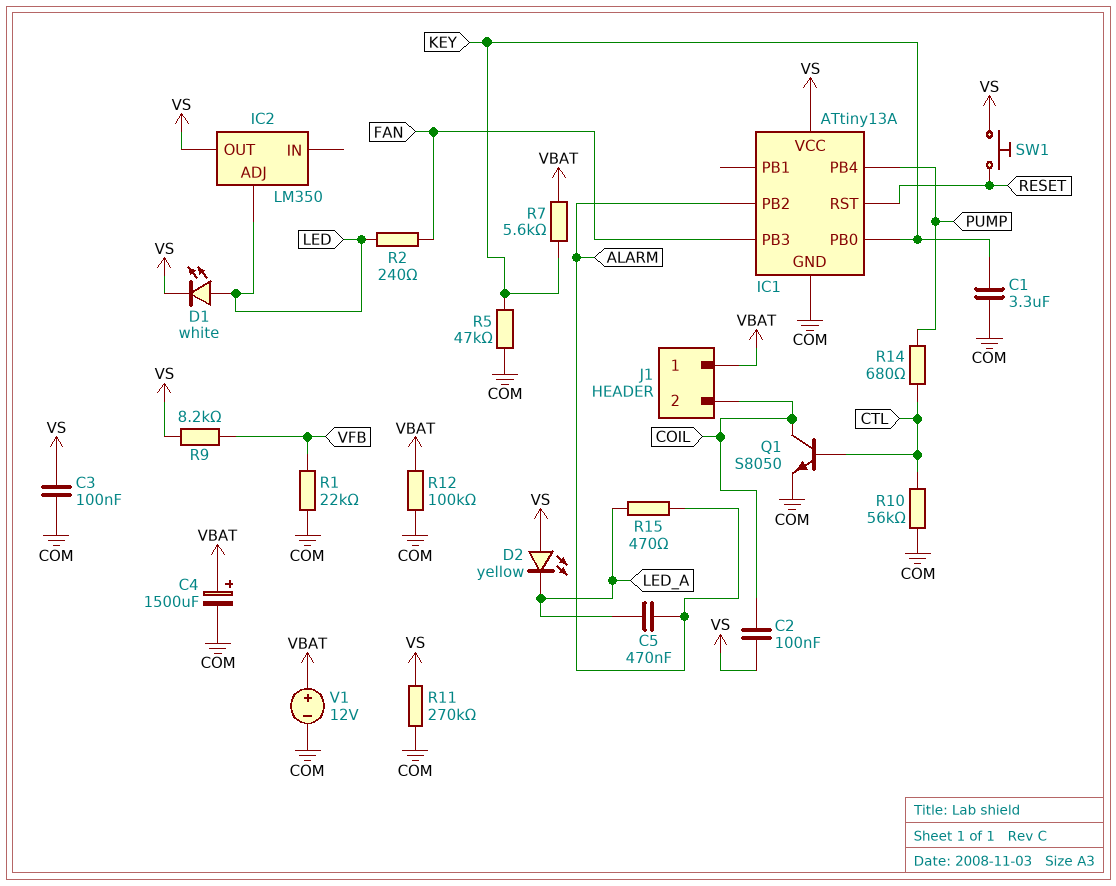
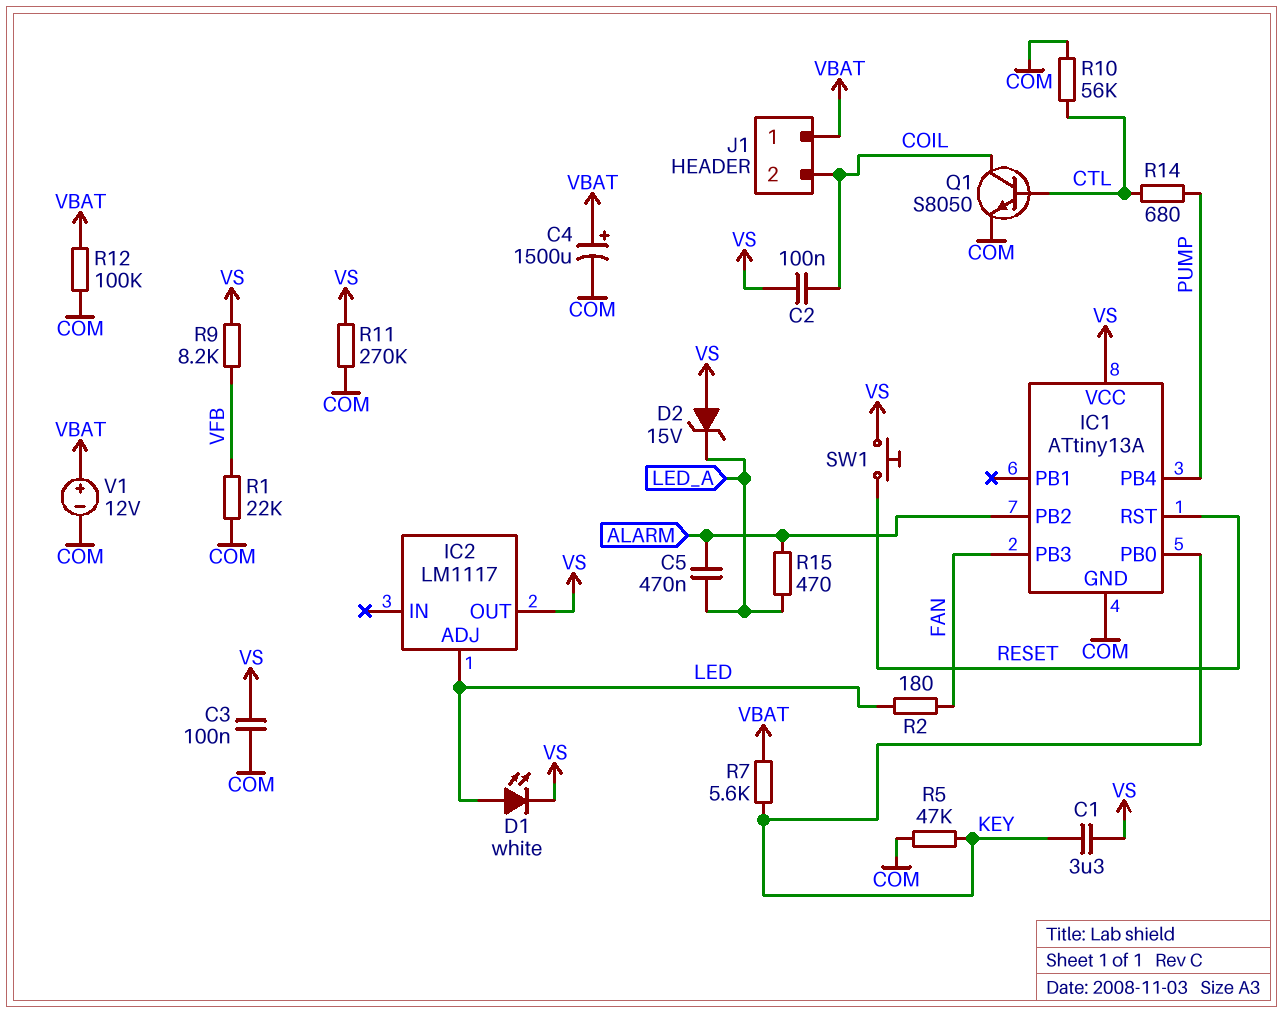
C1: 3.3uF (COM, KEY) -> 3.3uF (KEY, VS)
D2: LED yellow (A VS, K LED_A) -> zener 15V (A VS, K LED_A)
IC2: LM350 -> LM1117
R2: 240 (FAN, LED) -> 180 (FAN, LED)

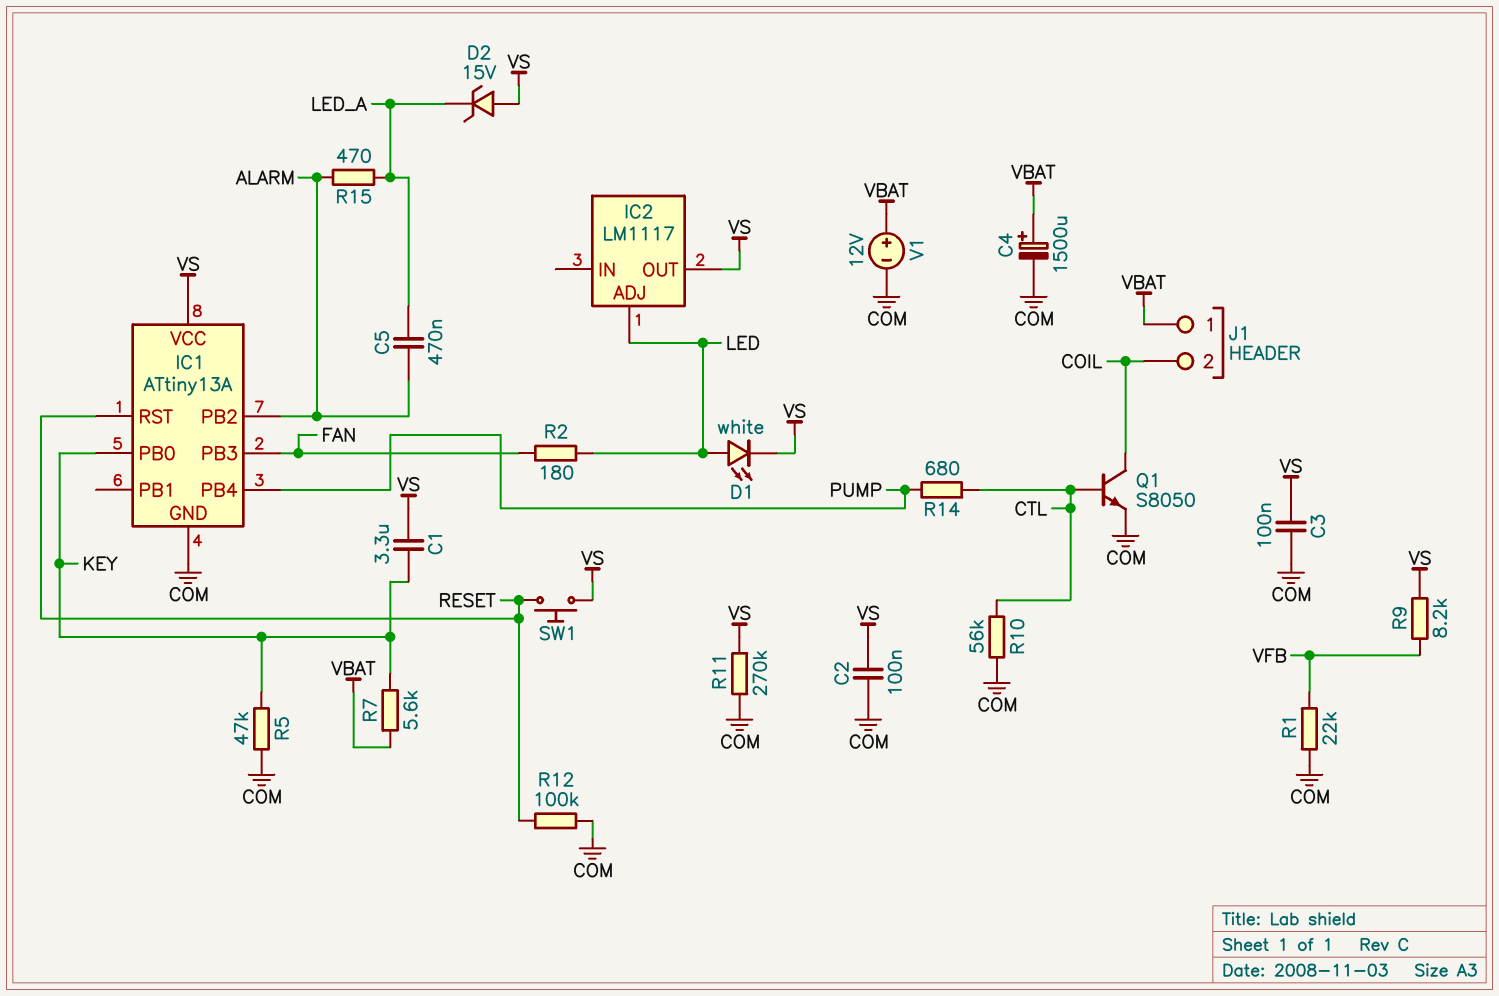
C2: 100nF (COIL, VS) -> 100nF (COM, VS)
R12: 100k (COM, VBAT) -> 100k (COM, RESET)

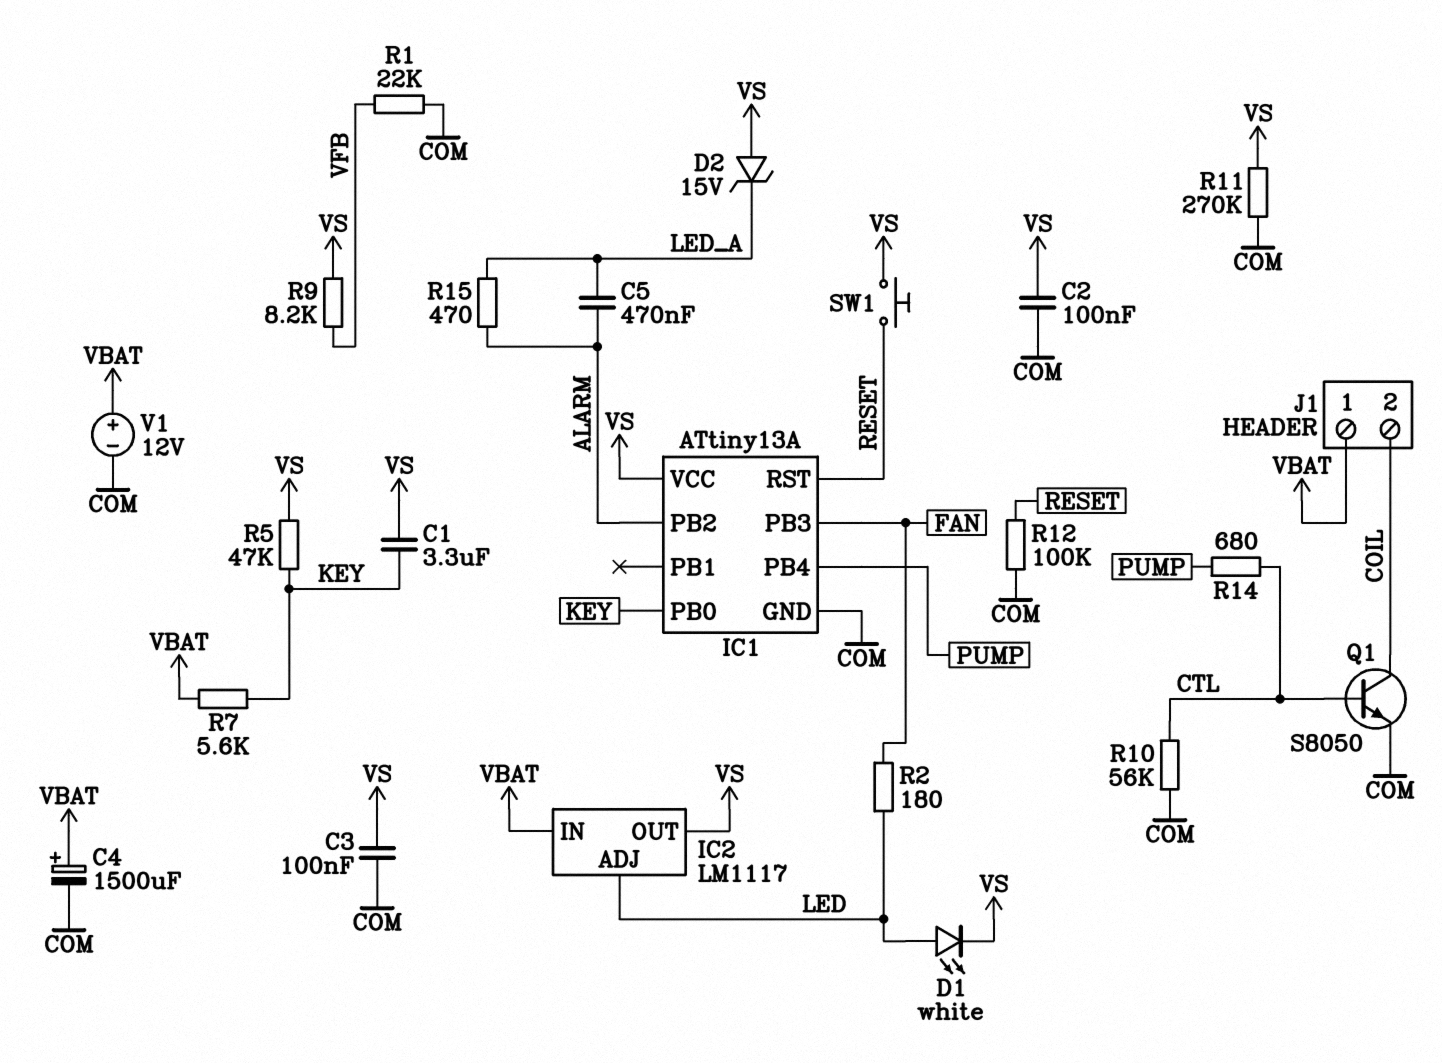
IC2 pin IN: none -> VBAT
R5: 47k (COM, KEY) -> 47k (KEY, VS)

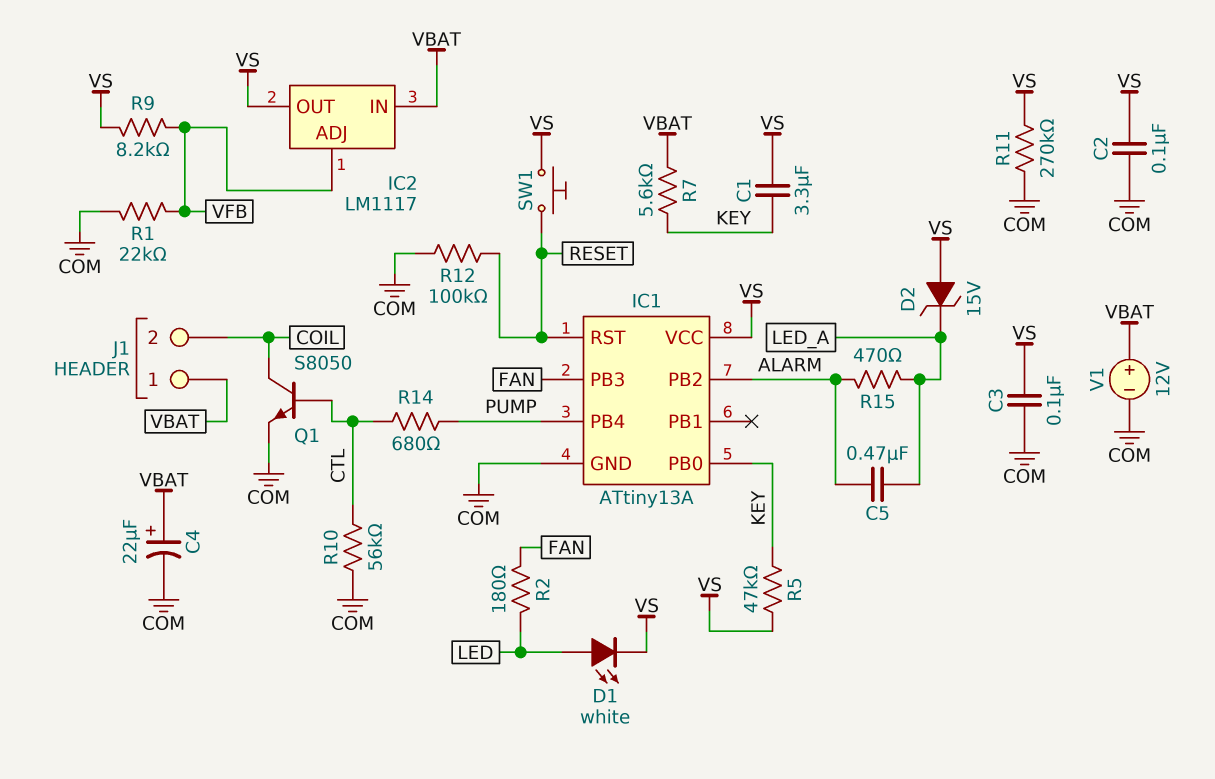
C4: 1500uF (plus VBAT, minus COM) -> 22uF (plus VBAT, minus COM)
IC2 pin ADJ: LED -> VFB

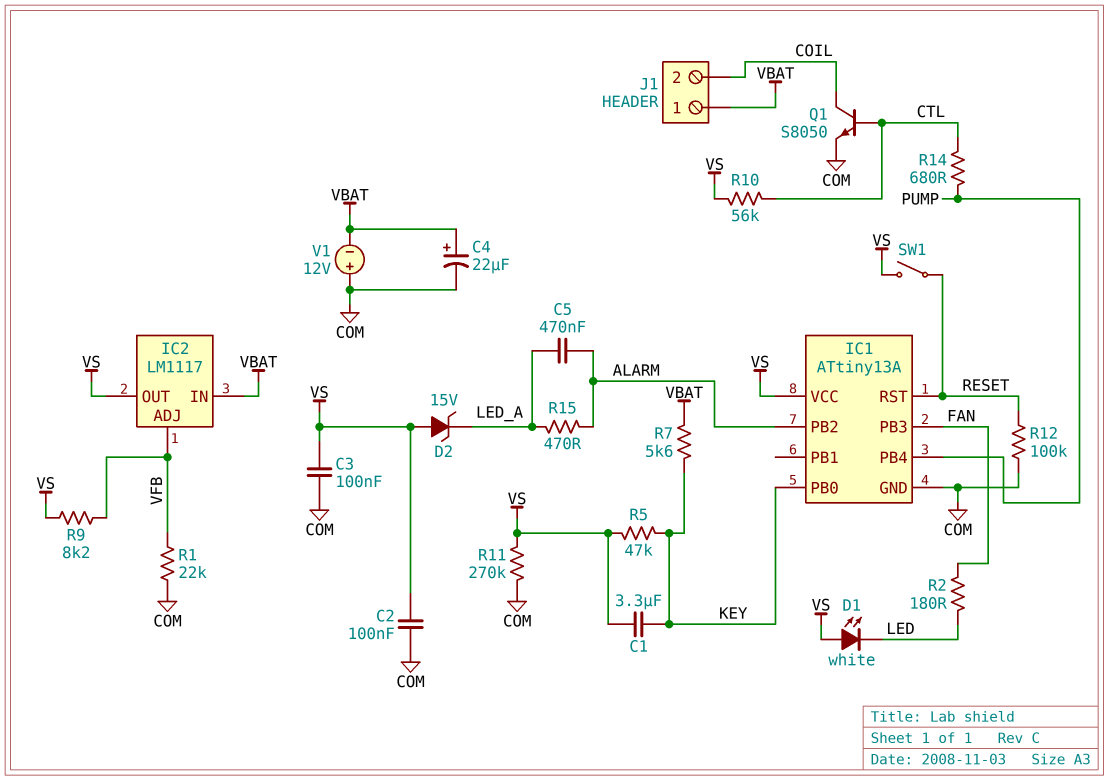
D1: LED white (A LED, K VS) -> LED white (A VS, K LED)
R10: 56k (COM, CTL) -> 56k (CTL, VS)
SW1: button (RESET, VS) -> switch (RESET, VS)
V1: 12V (plus VBAT, minus COM) -> 12V (plus COM, minus VBAT)

